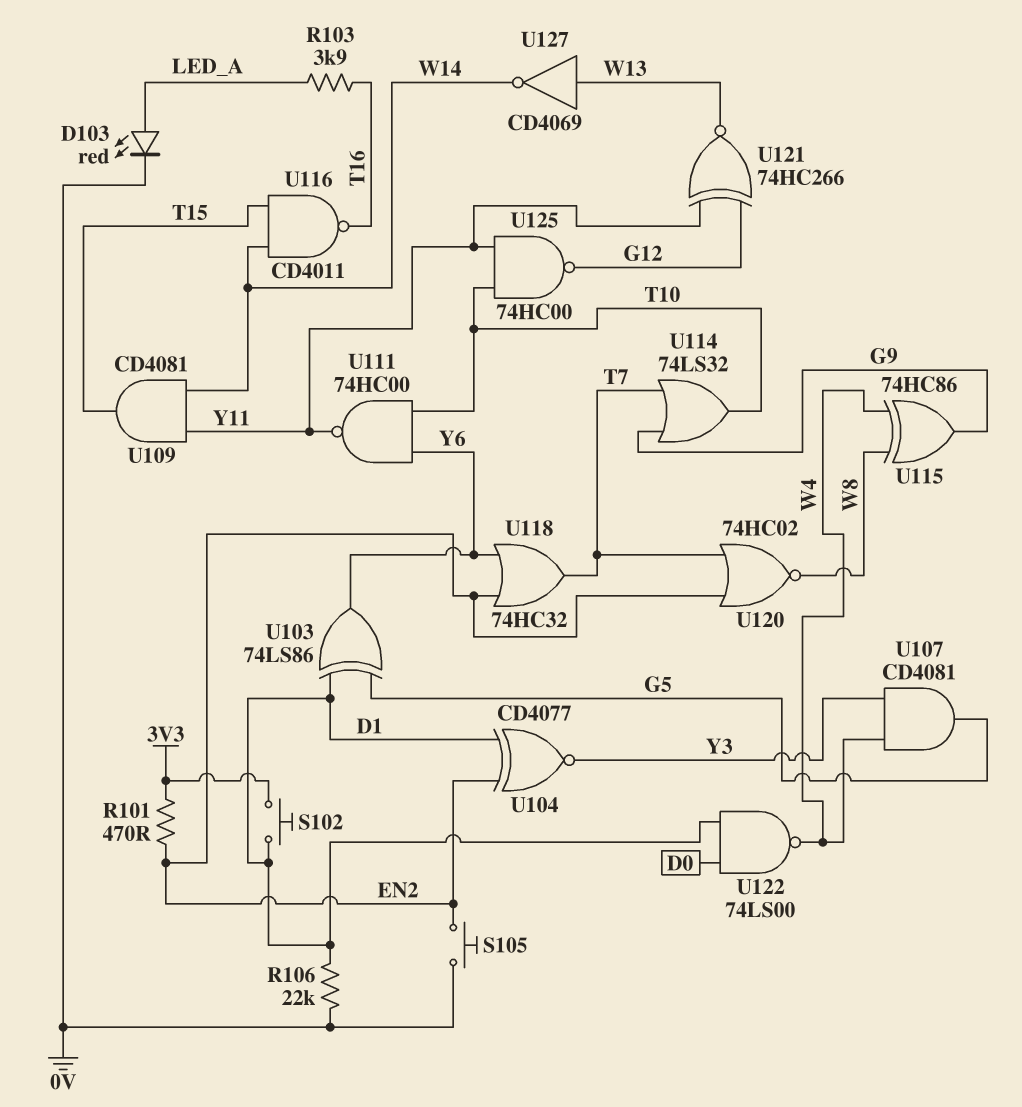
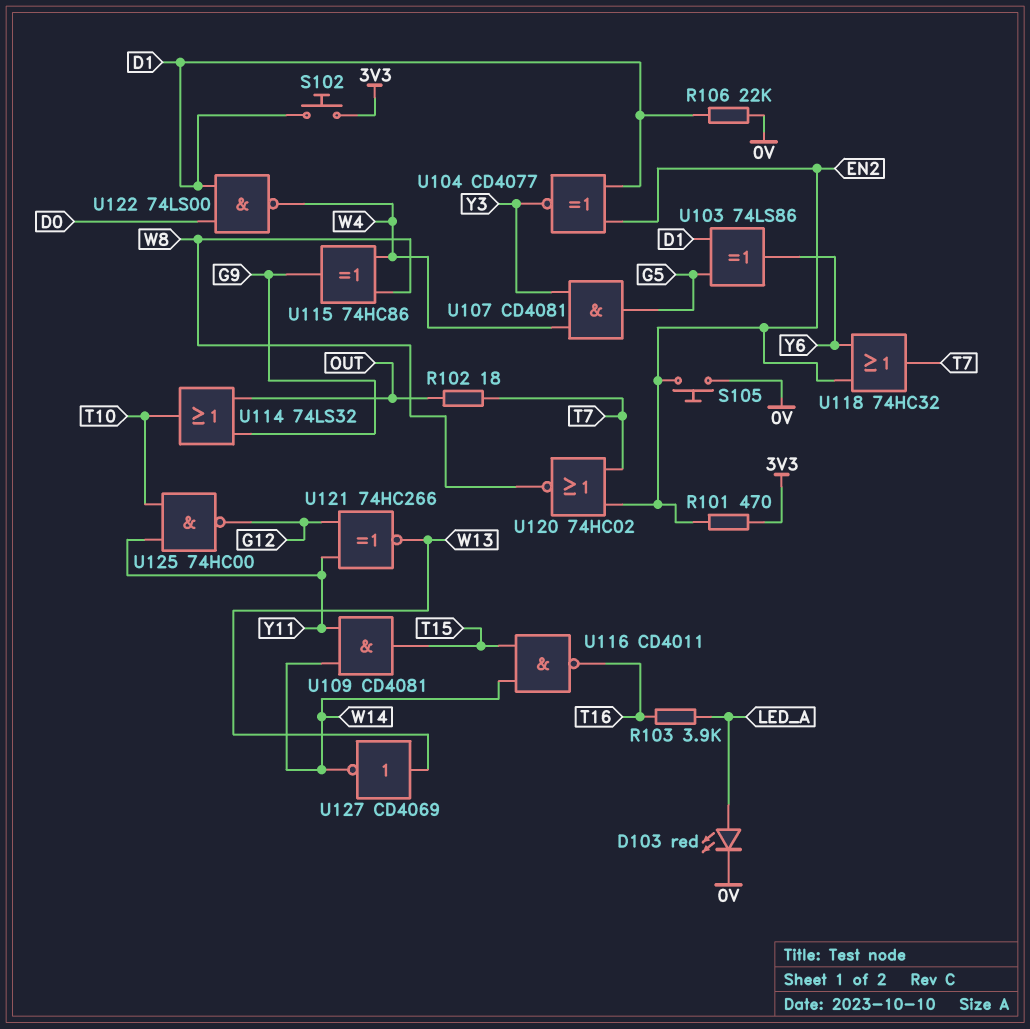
R102: none -> 18 (OUT, T7)
U111: NAND 74HC00 (in T10, in Y6, out Y11) -> none
U114: OR 74LS32 (in G9, in T7, out T10) -> OR 74LS32 (in G9, in OUT, out T10)

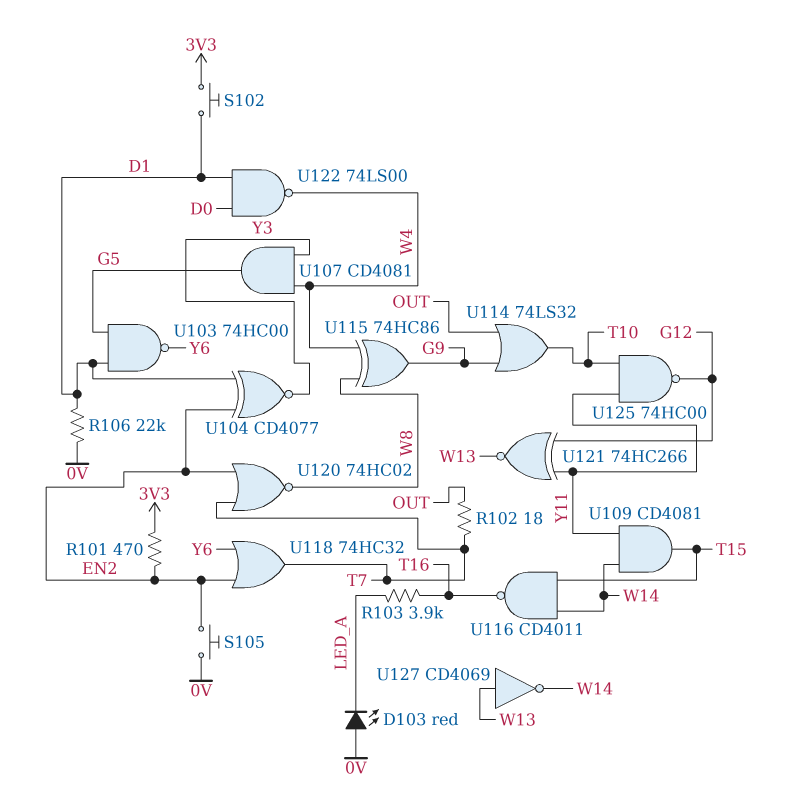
D103: LED red (A LED_A, K 0V) -> LED red (A 0V, K LED_A)
U103: XOR 74LS86 (in D1, in G5, out Y6) -> NAND 74HC00 (in D1, in G5, out Y6)

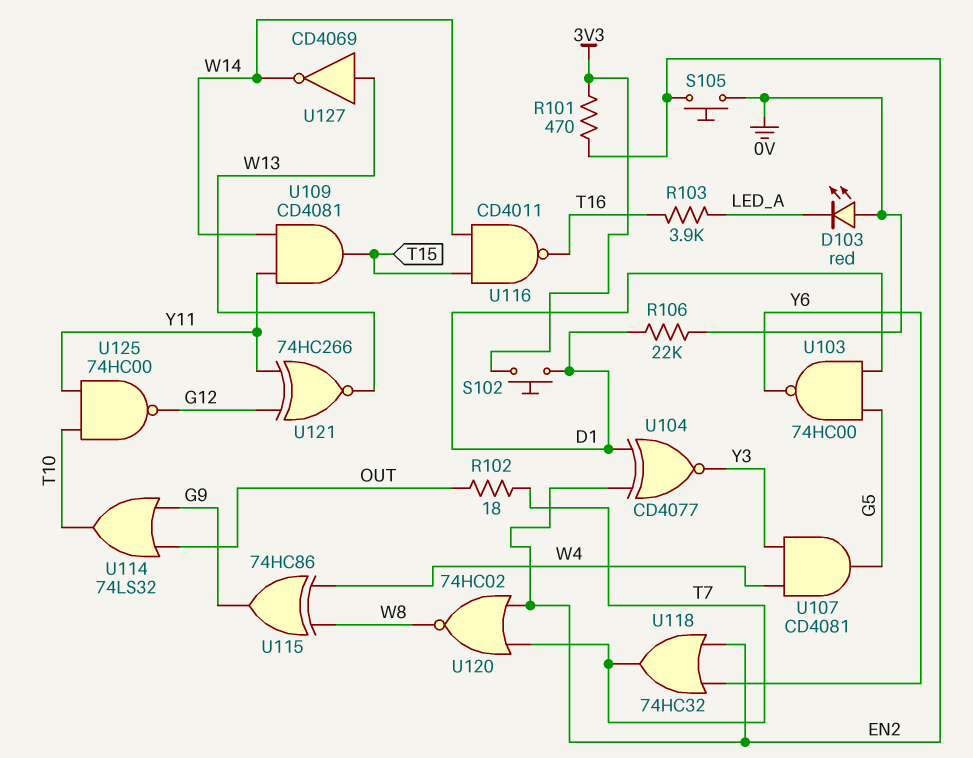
U122: NAND 74LS00 (in D0, in D1, out W4) -> none

